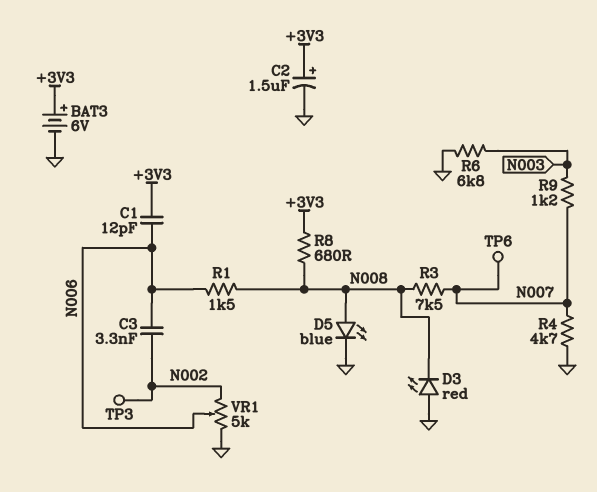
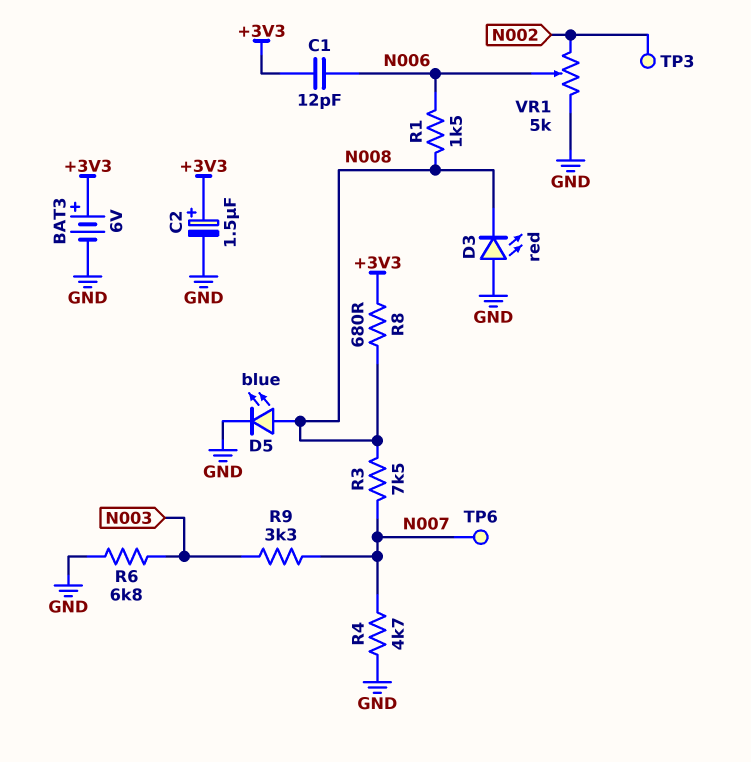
C3: 3.3nF (N002, N006) -> none
R9: 1.2k (N003, N007) -> 3.3k (N003, N007)

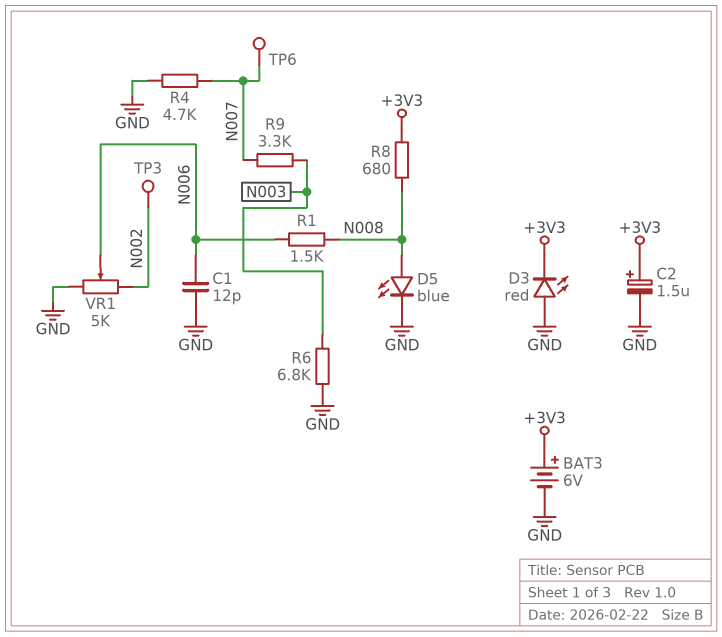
C1: 12pF (+3V3, N006) -> 12pF (GND, N006)
D3: LED red (A GND, K N008) -> LED red (A GND, K +3V3)
R3: 7.5k (N007, N008) -> none

